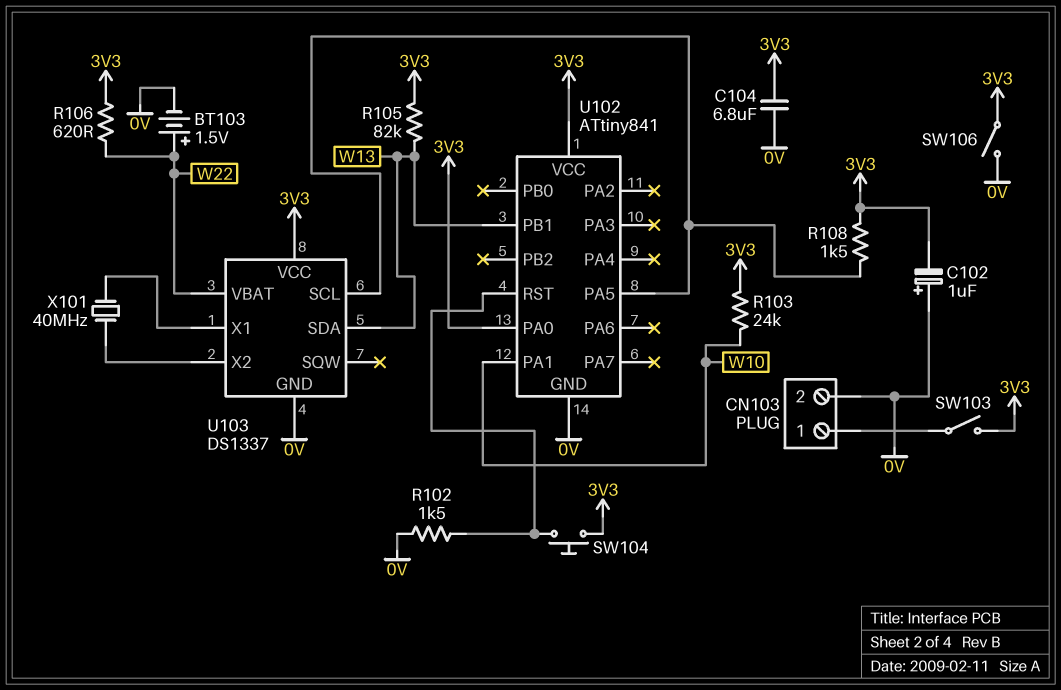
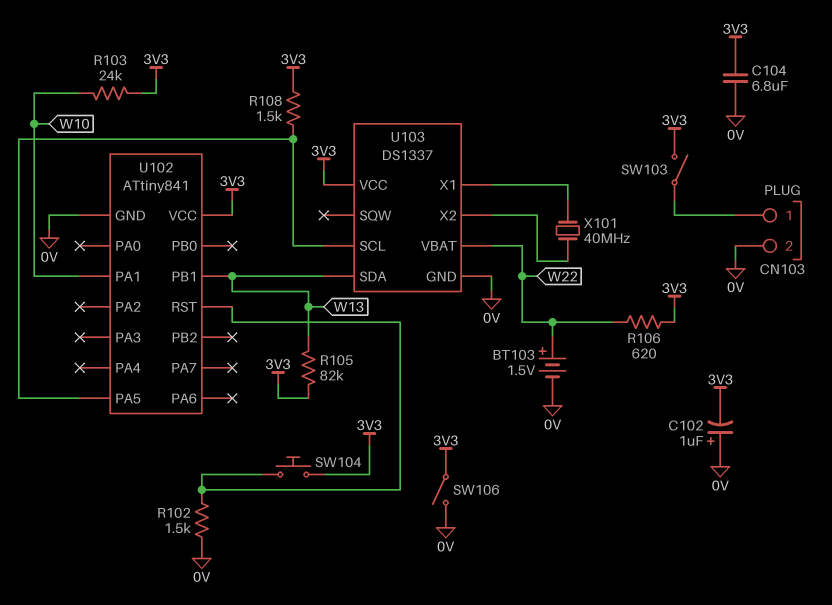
U102 pin PA0: 3V3 -> none

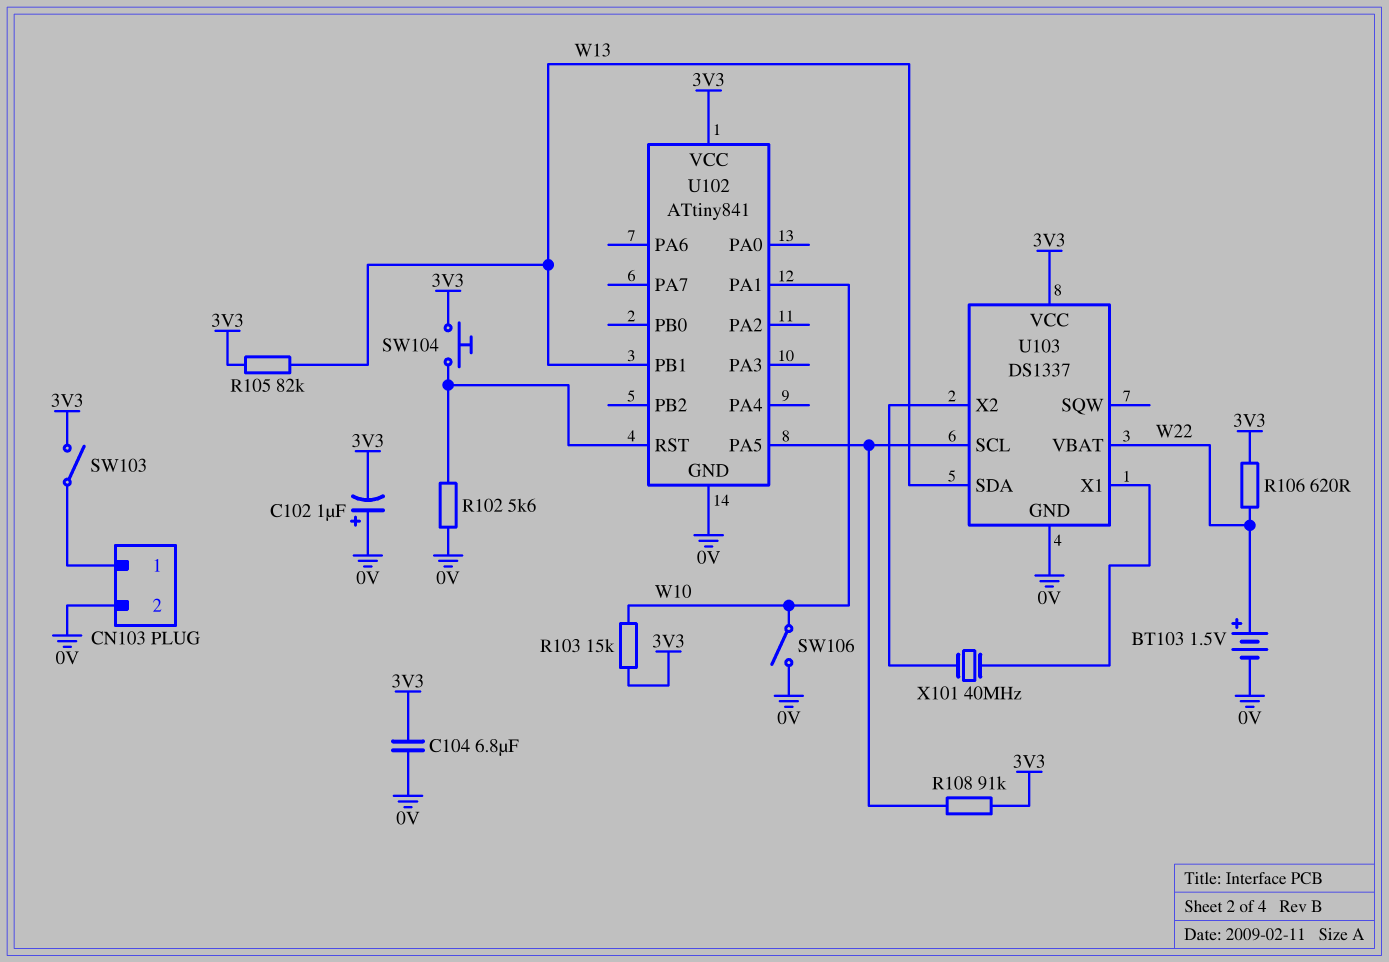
R102: 1.5k (0V, U102/RST) -> 5.6k (0V, U102/RST)
R103: 24k (3V3, W10) -> 15k (3V3, W10)
R108: 1.5k (3V3, U102/PA5) -> 91k (3V3, U102/PA5)
SW106: switch (0V, 3V3) -> switch (0V, W10)

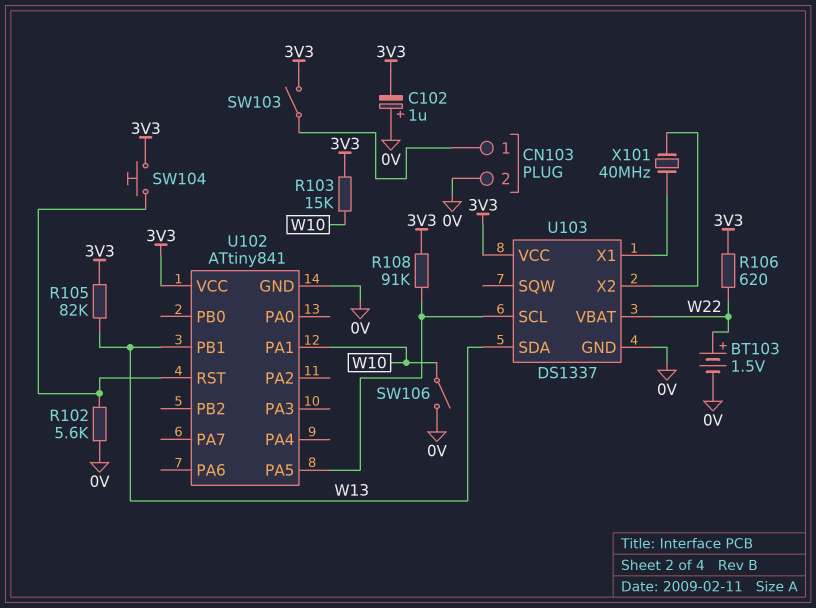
C104: 6.8uF (0V, 3V3) -> none

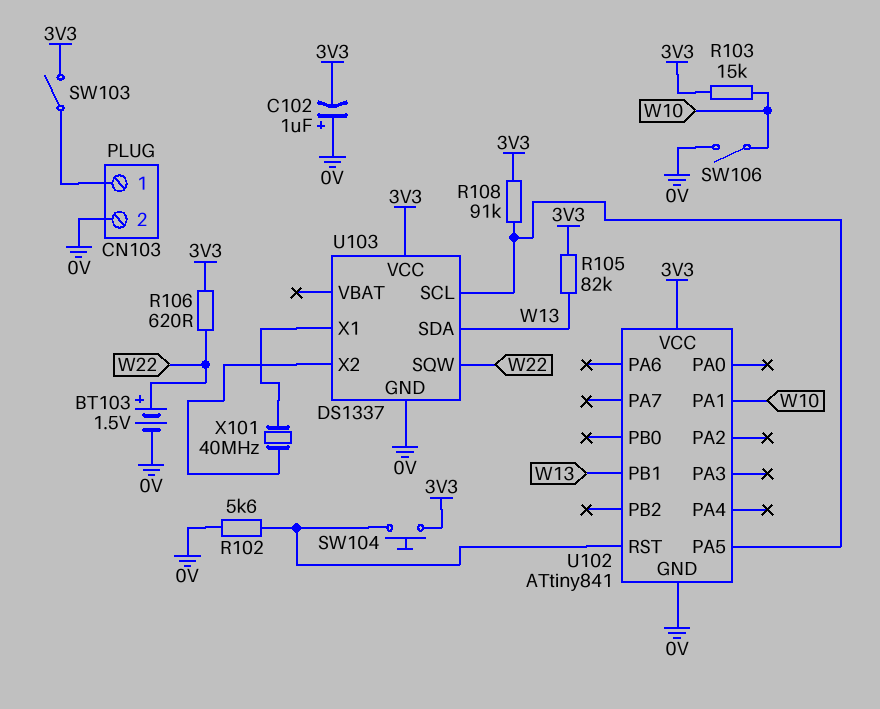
U103 pin SQW: none -> W22
U103 pin VBAT: W22 -> none

